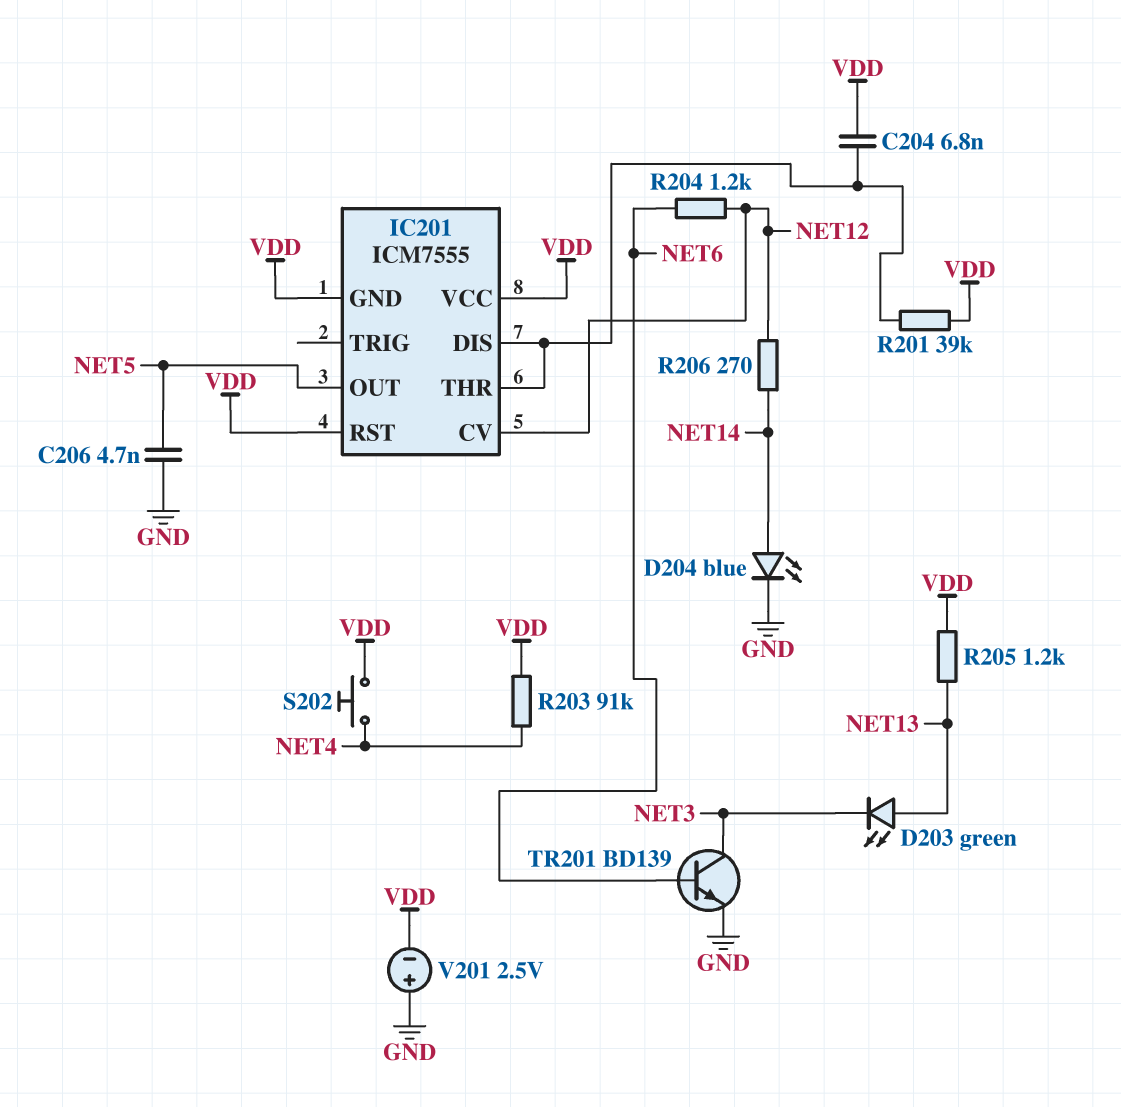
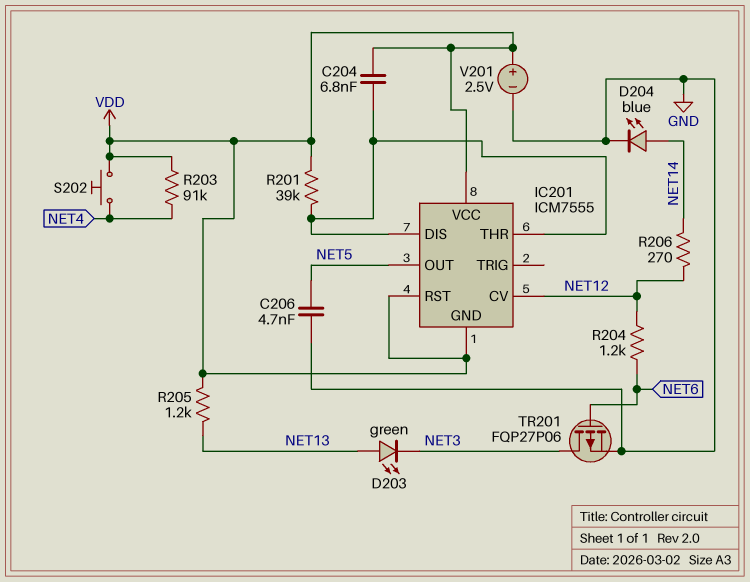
TR201: NPN BD139 (B NET6, C NET3, E GND) -> PMOS FQP27P06 (G NET6, D NET3, S GND)
V201: 2.5V (plus GND, minus VDD) -> 2.5V (plus VDD, minus GND)

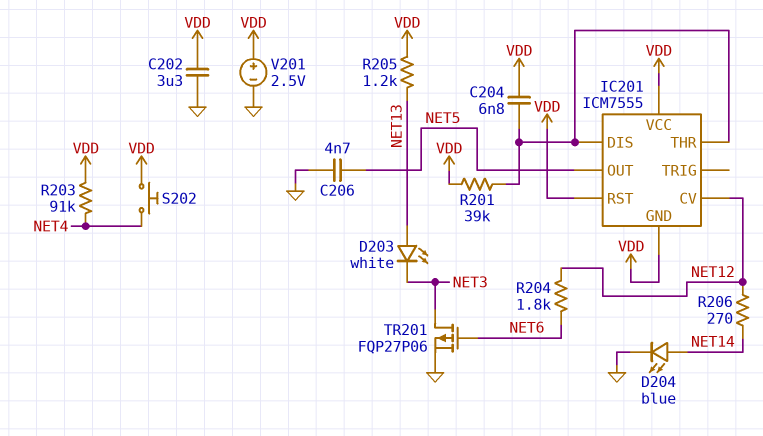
C202: none -> 3.3uF (GND, VDD)
D203: LED green (A NET13, K NET3) -> LED white (A NET13, K NET3)
R204: 1.2k (NET6, NET12) -> 1.8k (NET6, NET12)

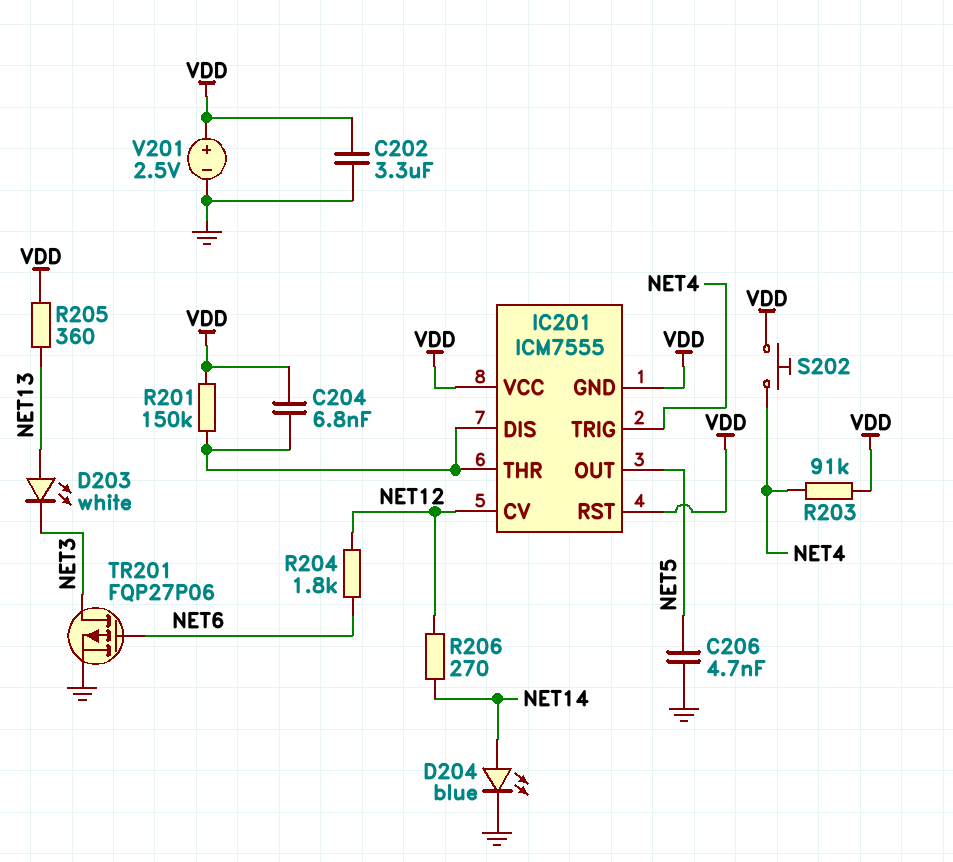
IC201 pin TRIG: none -> NET4
R201: 39k (IC201/DIS, VDD) -> 150k (IC201/DIS, VDD)
R205: 1.2k (NET13, VDD) -> 360 (NET13, VDD)

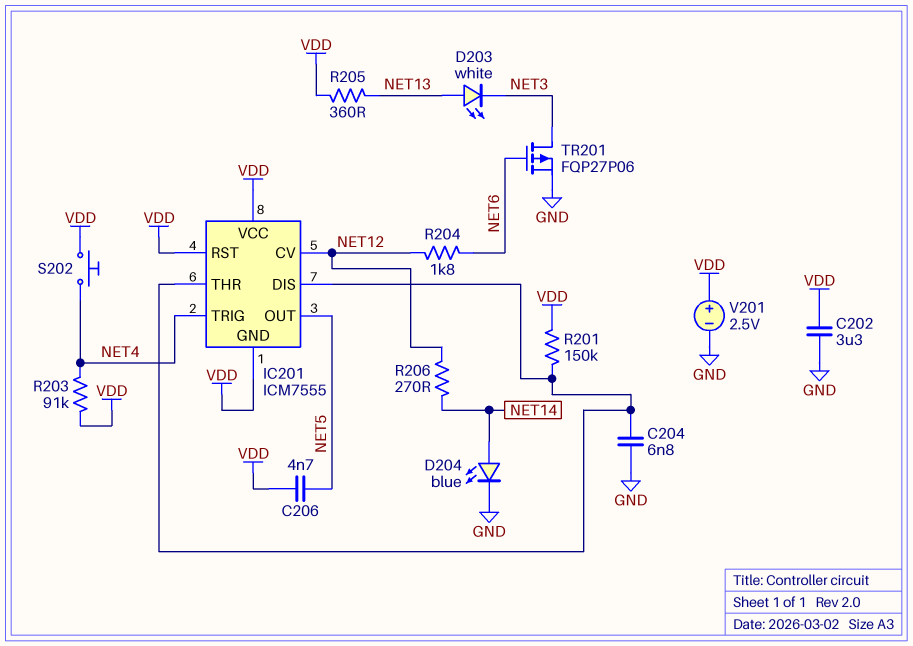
C204: 6.8nF (IC201/DIS, VDD) -> 6.8nF (GND, IC201/DIS)
C206: 4.7nF (GND, NET5) -> 4.7nF (NET5, VDD)

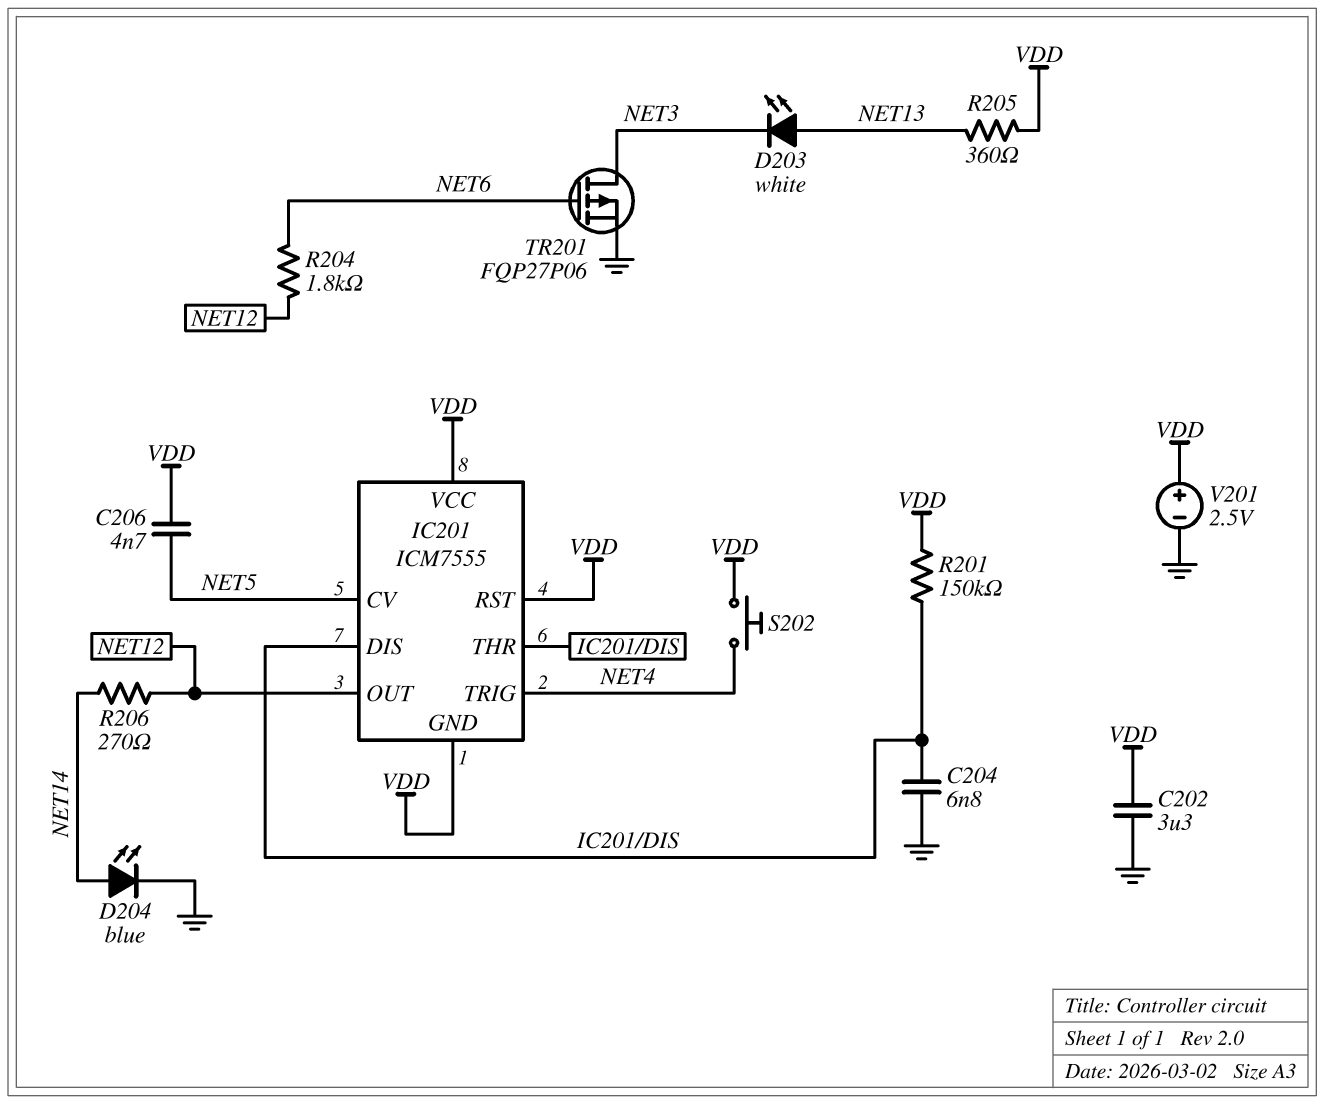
IC201 pin CV: NET12 -> NET5
IC201 pin OUT: NET5 -> NET12
R203: 91k (NET4, VDD) -> none

